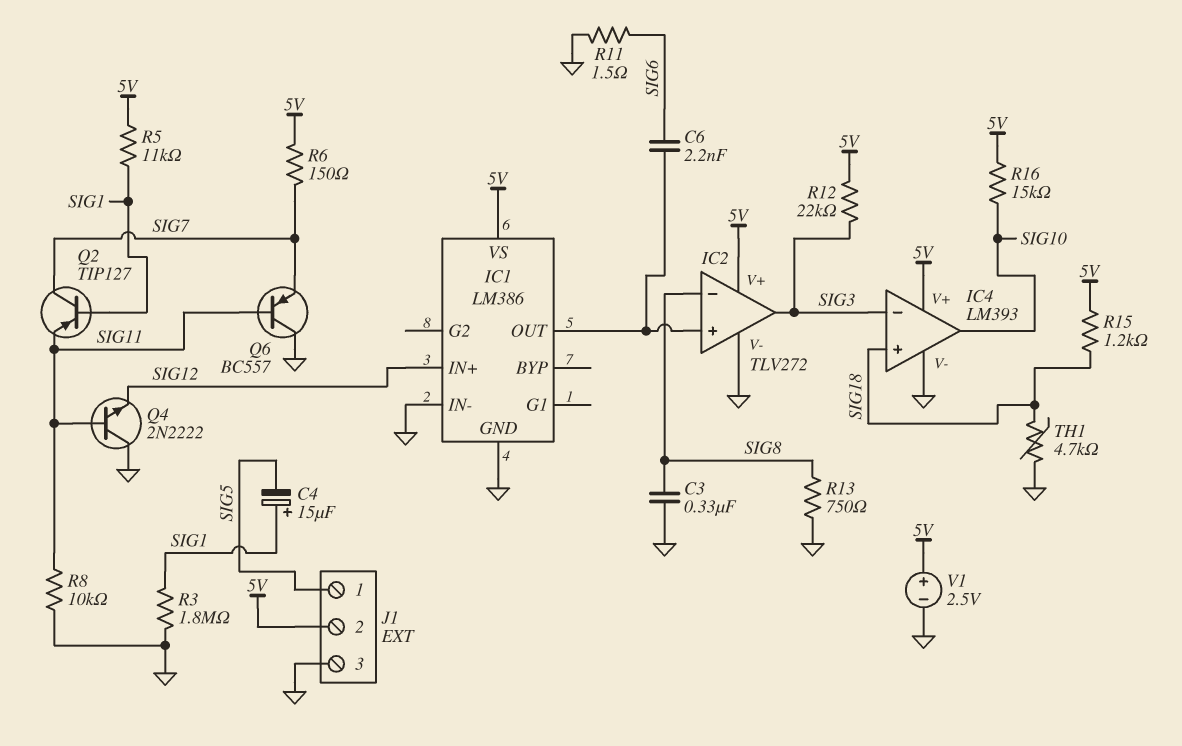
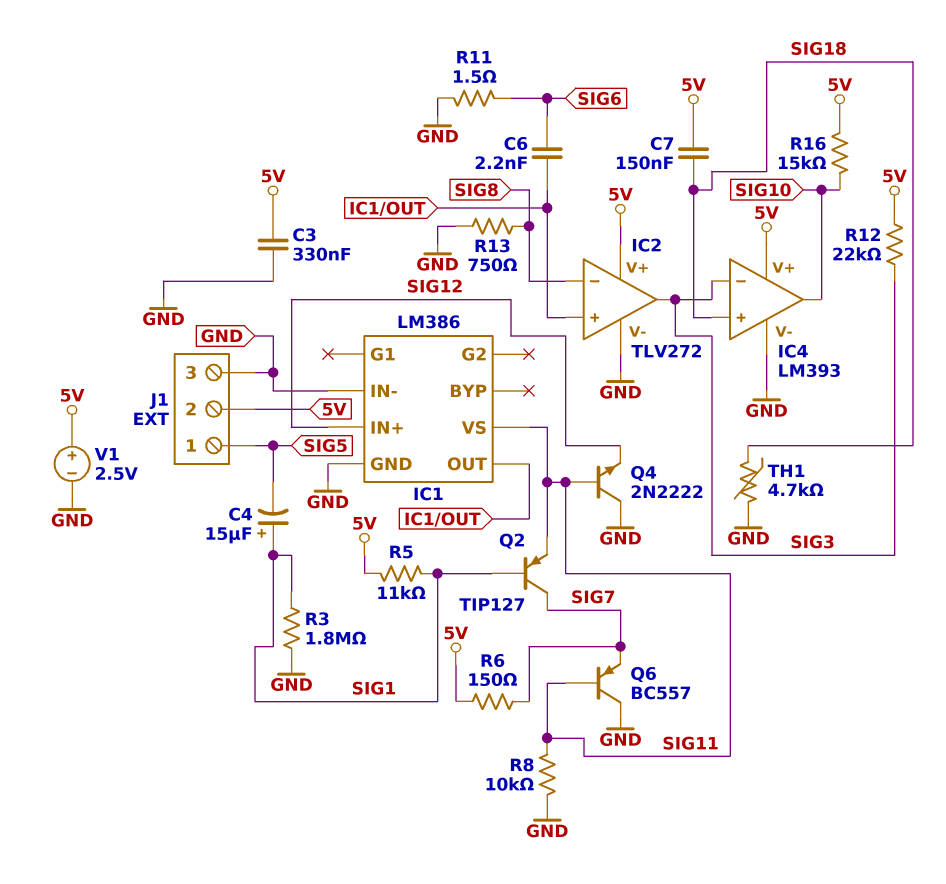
C3: 330nF (GND, SIG8) -> 330nF (5V, GND)
C7: none -> 150nF (5V, SIG18)
IC1 pin VS: 5V -> SIG11
R15: 1.2k (5V, SIG18) -> none

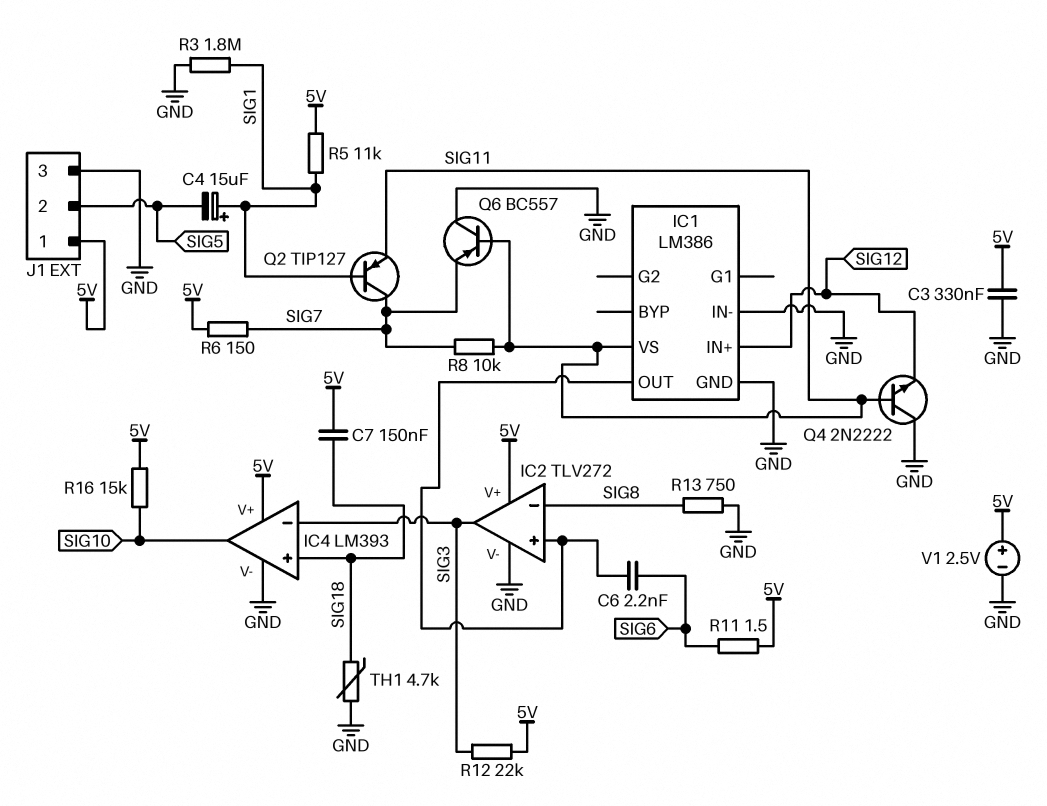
J1 pin 1: SIG5 -> 5V
J1 pin 2: 5V -> SIG5
R8: 10k (GND, SIG11) -> 10k (SIG7, SIG11)
R11: 1.5 (GND, SIG6) -> 1.5 (5V, SIG6)

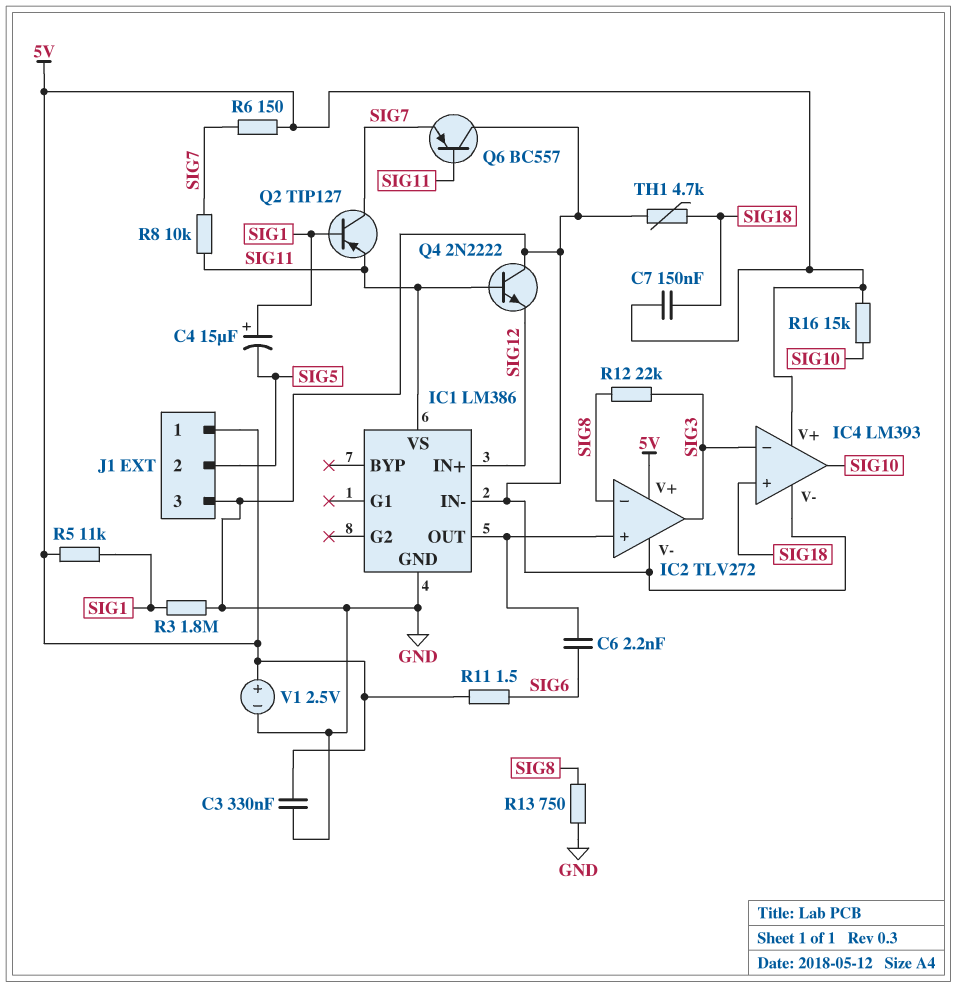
R12: 22k (5V, SIG3) -> 22k (SIG3, SIG8)

